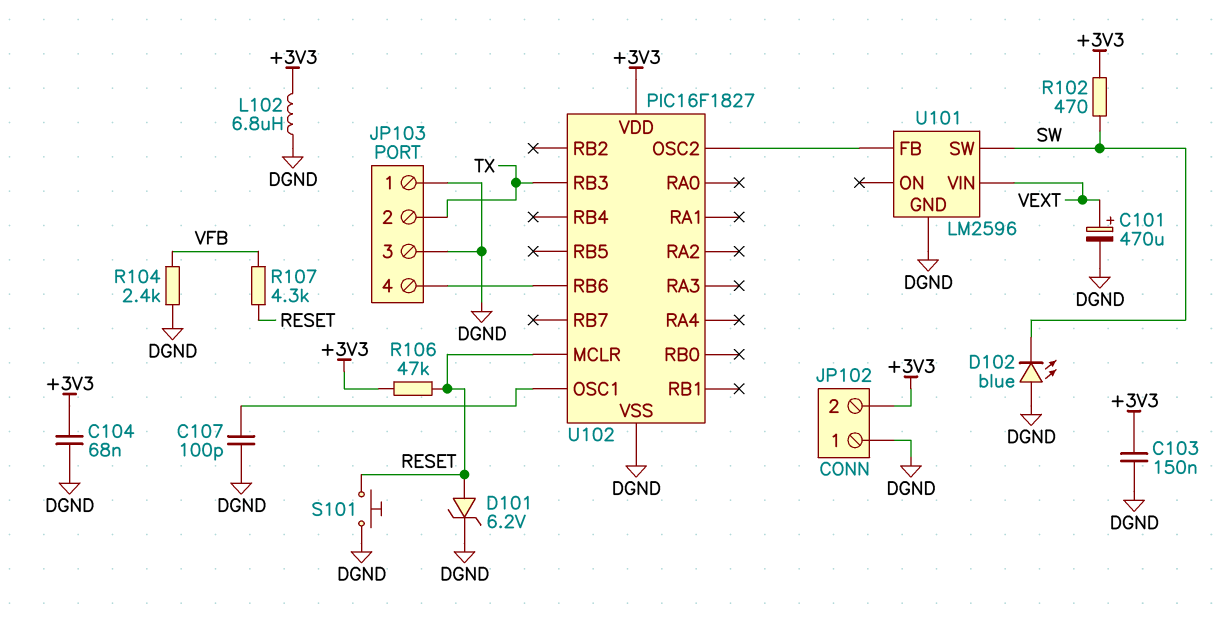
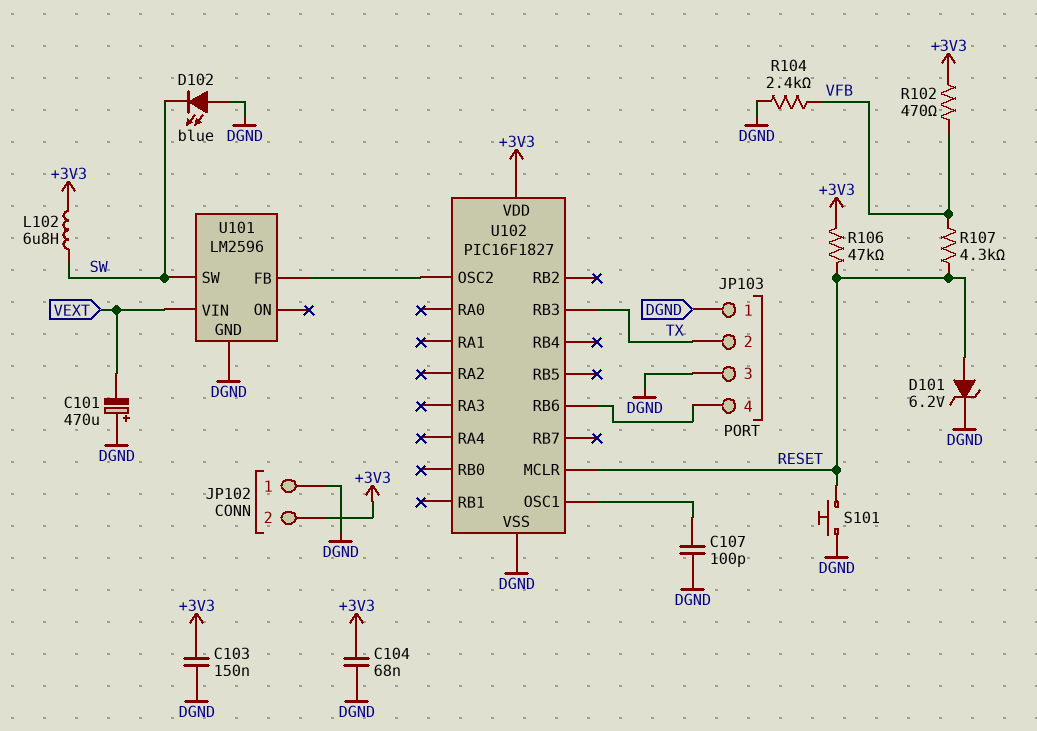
C101: 470uF (plus VEXT, minus DGND) -> 470uF (plus DGND, minus VEXT)
L102: 6.8uH (+3V3, DGND) -> 6.8uH (+3V3, SW)
R102: 470 (+3V3, SW) -> 470 (+3V3, VFB)

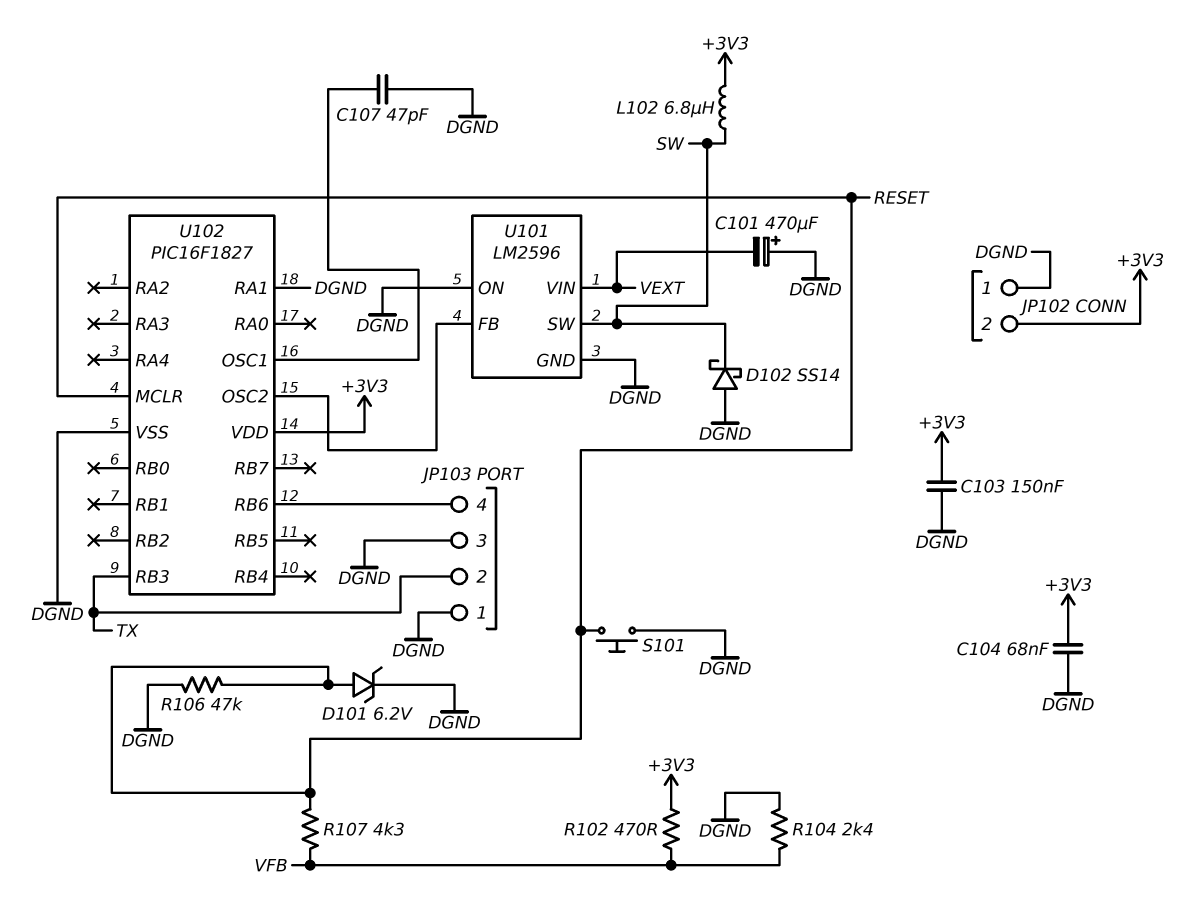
C107: 100pF (DGND, U102/OSC1) -> 47pF (DGND, U102/OSC1)
D102: LED blue (A DGND, K SW) -> schottky SS14 (A DGND, K SW)
R106: 47k (+3V3, RESET) -> 47k (DGND, RESET)
U101 pin ON: none -> DGND
U102 pin RA1: none -> DGND

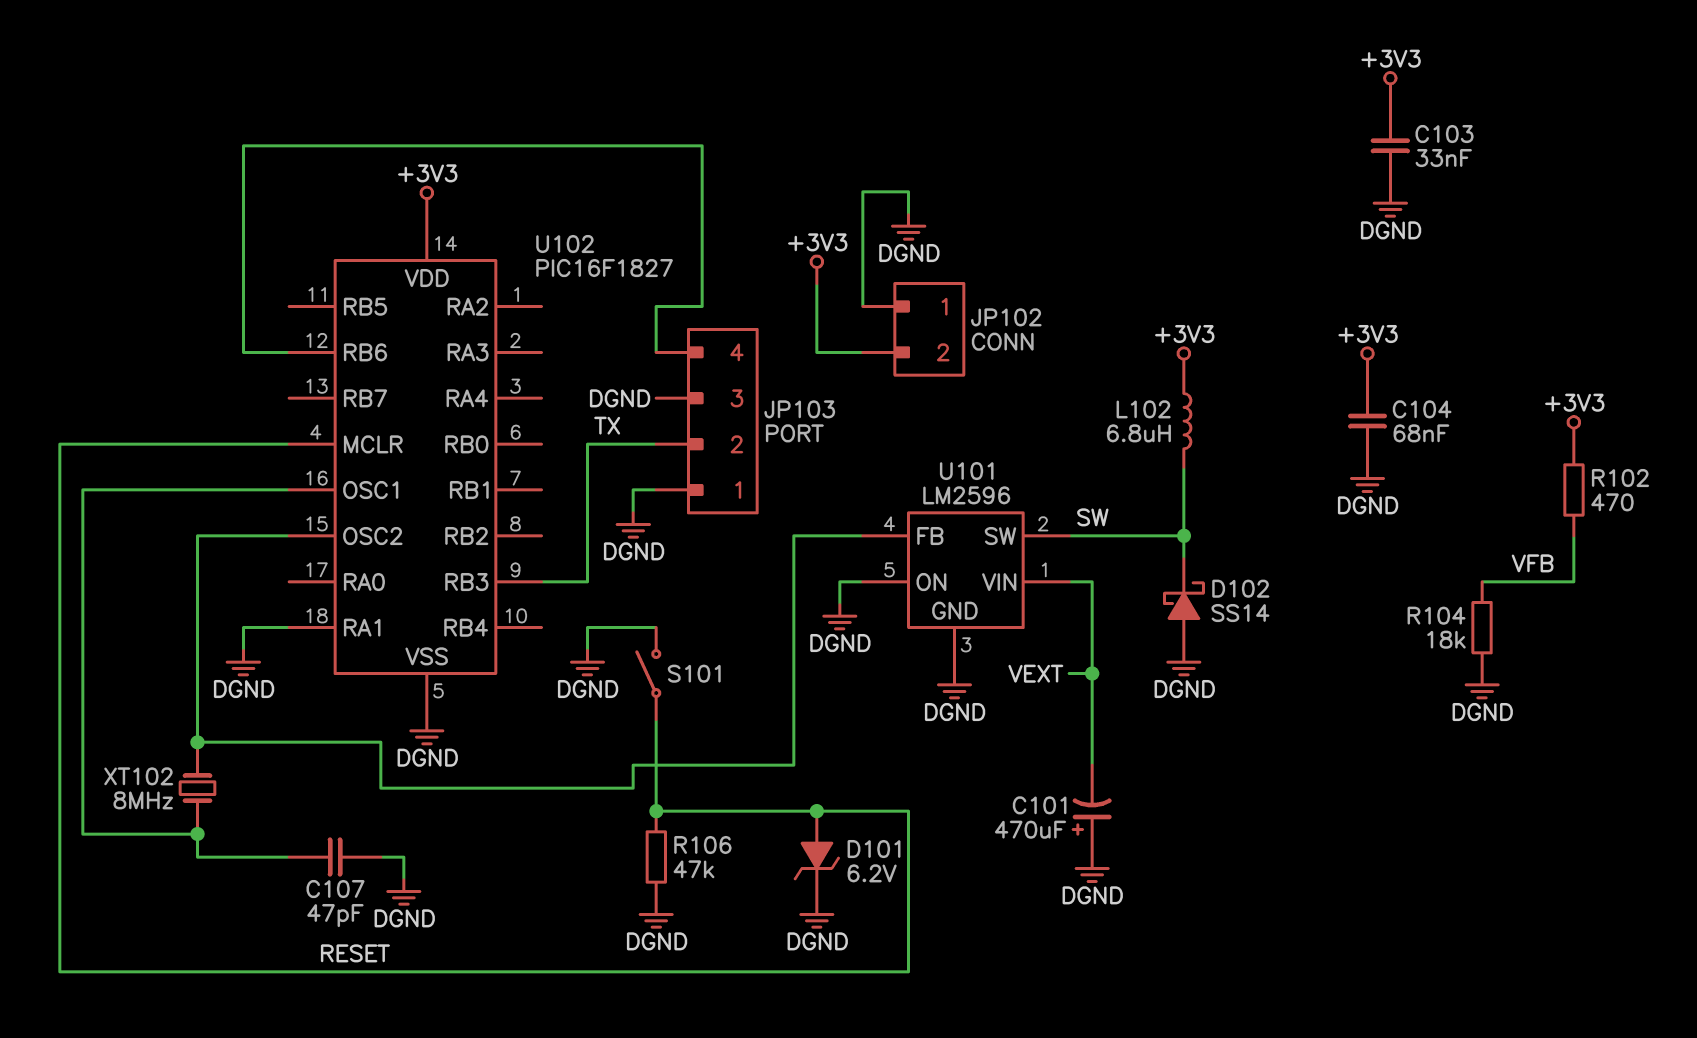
C103: 150nF (+3V3, DGND) -> 33nF (+3V3, DGND)
R104: 2.4k (DGND, VFB) -> 18k (DGND, VFB)
R107: 4.3k (RESET, VFB) -> none
S101: button (DGND, RESET) -> switch (DGND, RESET)
XT102: none -> 8MHz (U101/FB, U102/OSC1)

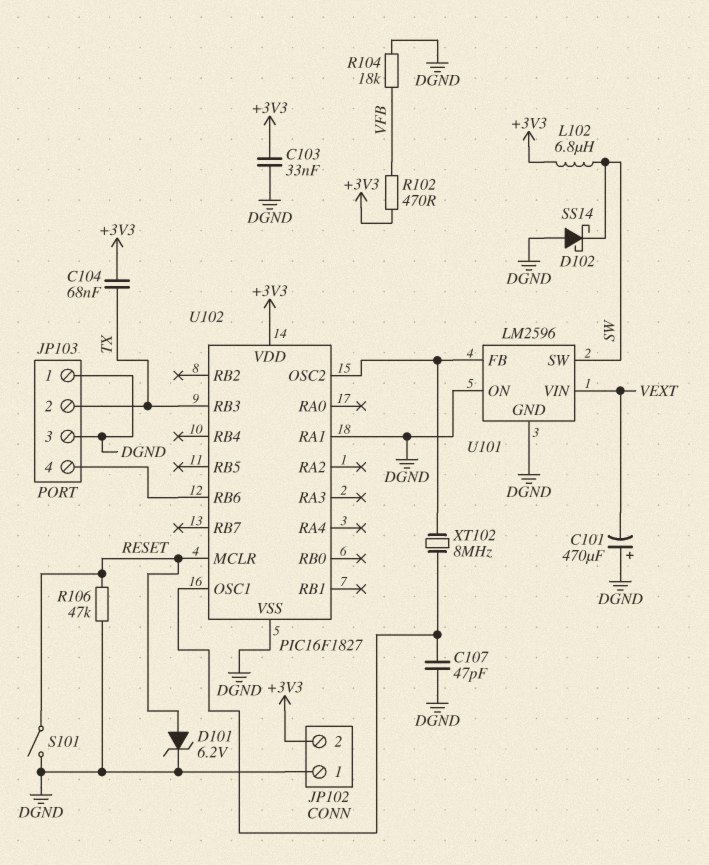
C104: 68nF (+3V3, DGND) -> 68nF (+3V3, TX)

